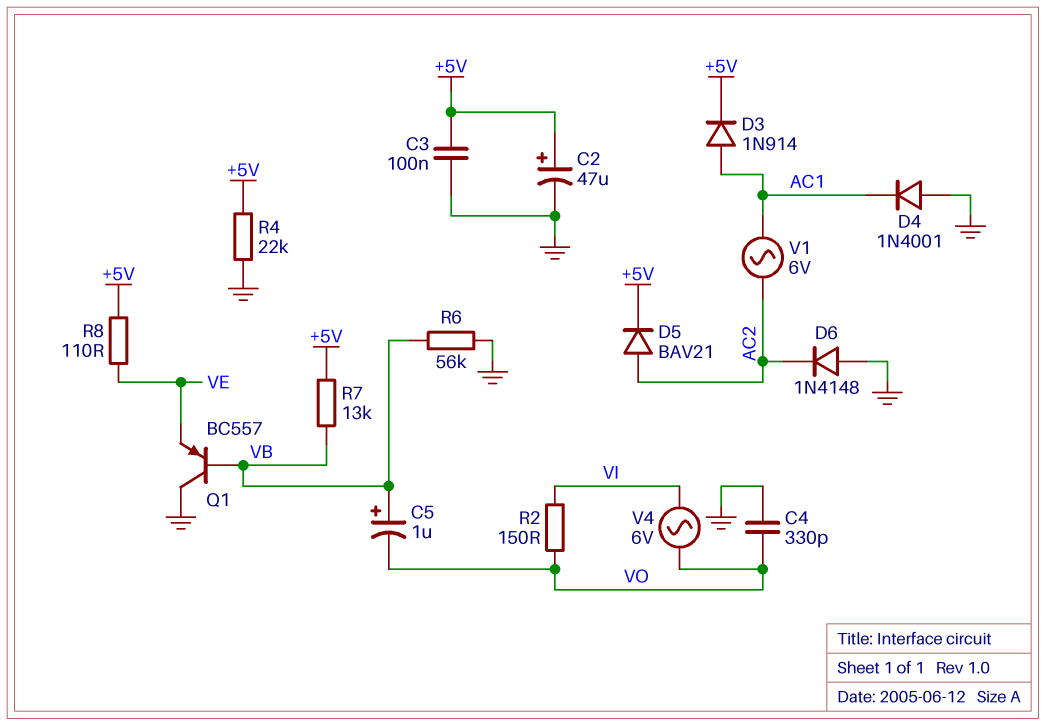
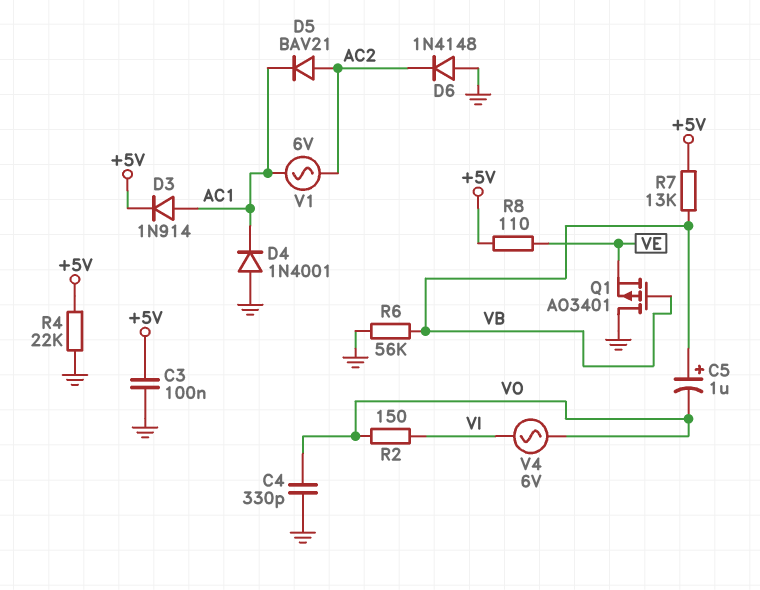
C2: 47uF (plus +5V, minus GND) -> none
D5: diode BAV21 (A AC2, K +5V) -> diode BAV21 (A AC2, K AC1)
Q1: PNP BC557 (B VB, C GND, E VE) -> PMOS AO3401 (G VB, D GND, S VE)

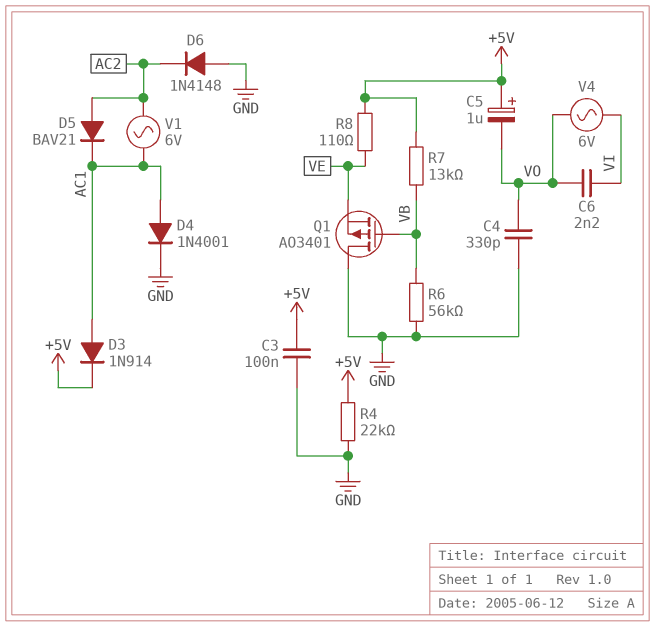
C5: 1uF (plus VB, minus VO) -> 1uF (plus +5V, minus VO)
C6: none -> 2.2nF (VI, VO)
D4: diode 1N4001 (A GND, K AC1) -> diode 1N4001 (A AC1, K GND)
R2: 150 (VI, VO) -> none

